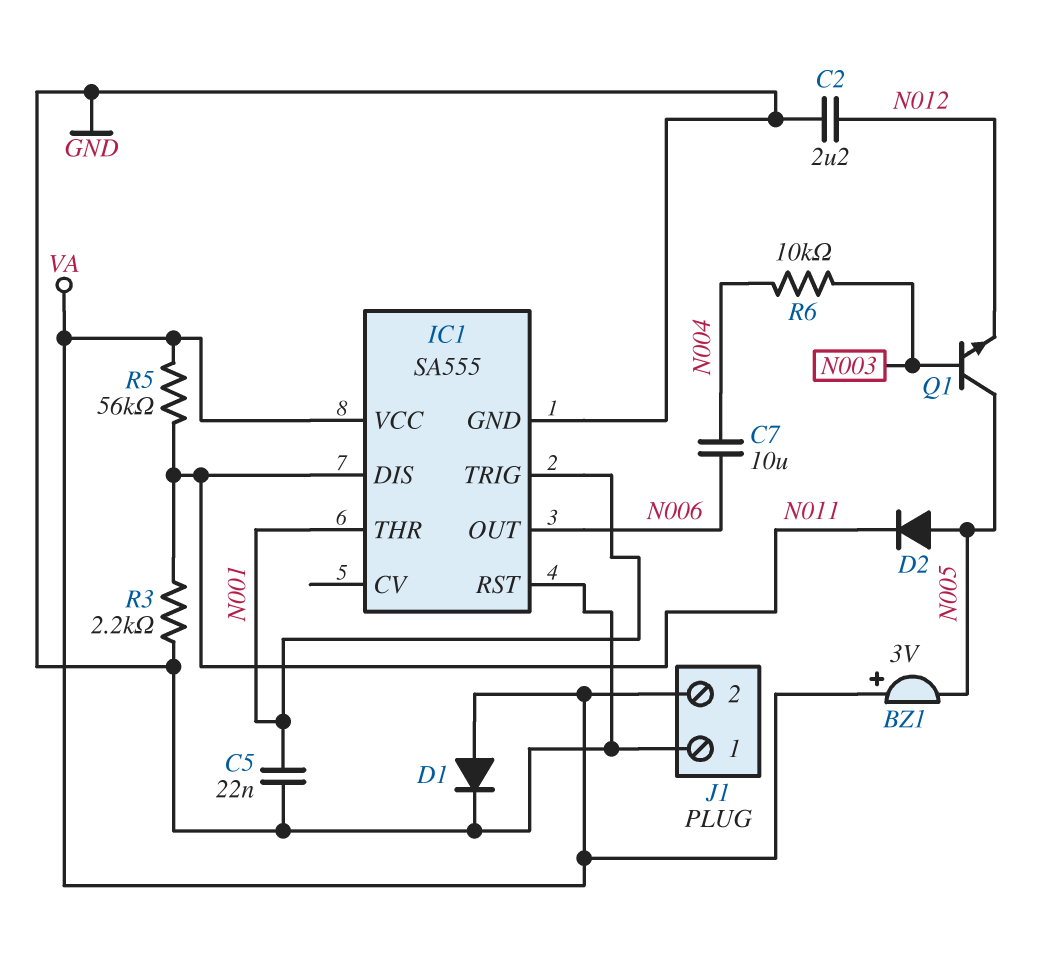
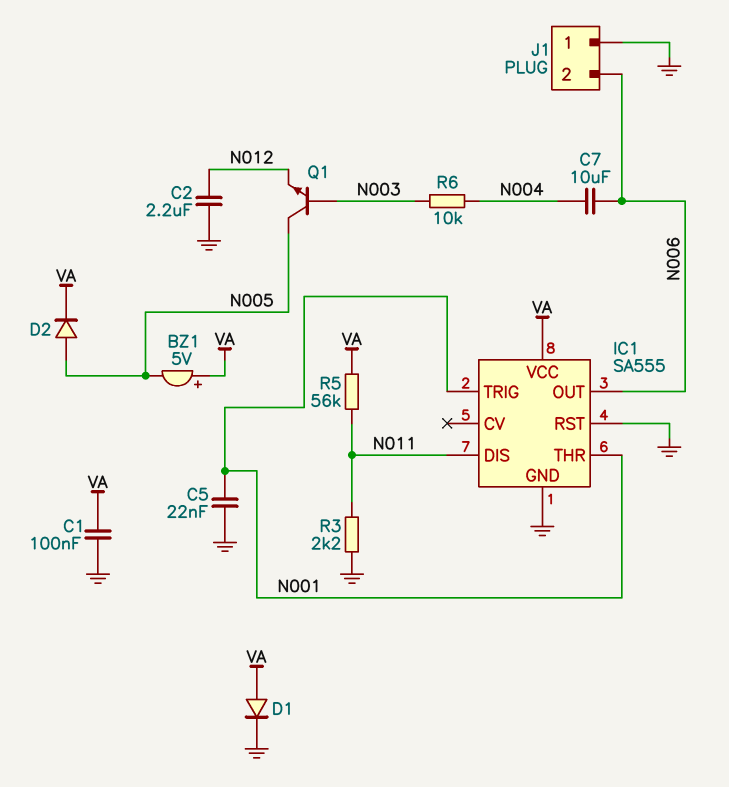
BZ1: buzzer 3V (plus VA, minus N005) -> buzzer 5V (plus VA, minus N005)
C1: none -> 100nF (GND, VA)
D2: diode (A N005, K N011) -> diode (A N005, K VA)
J1 pin 2: VA -> N006

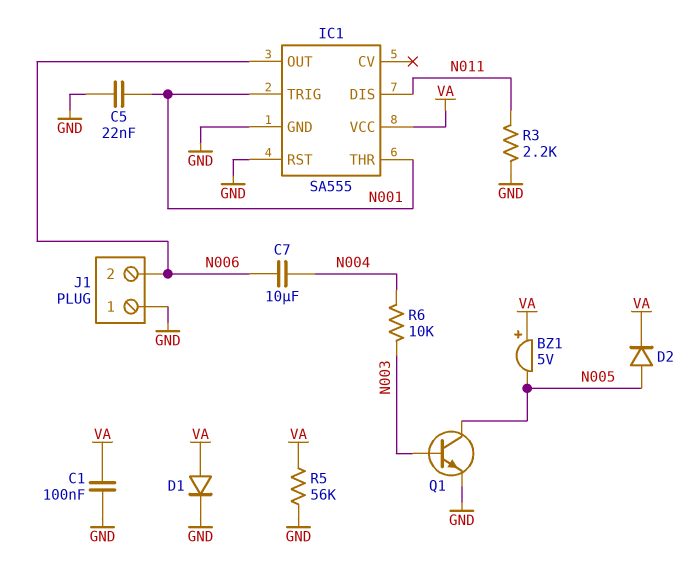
C2: 2.2uF (GND, N012) -> none
Q1: NPN (B N003, C N005, E N012) -> NPN (B N003, C N005, E GND)
R5: 56k (N011, VA) -> 56k (GND, VA)

